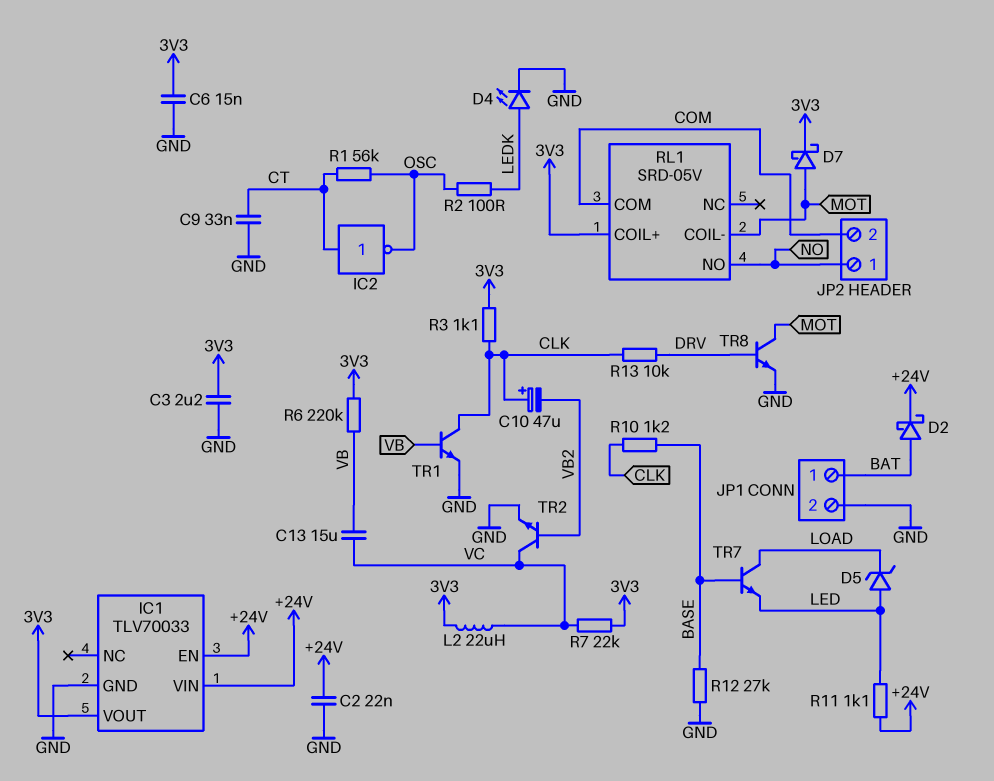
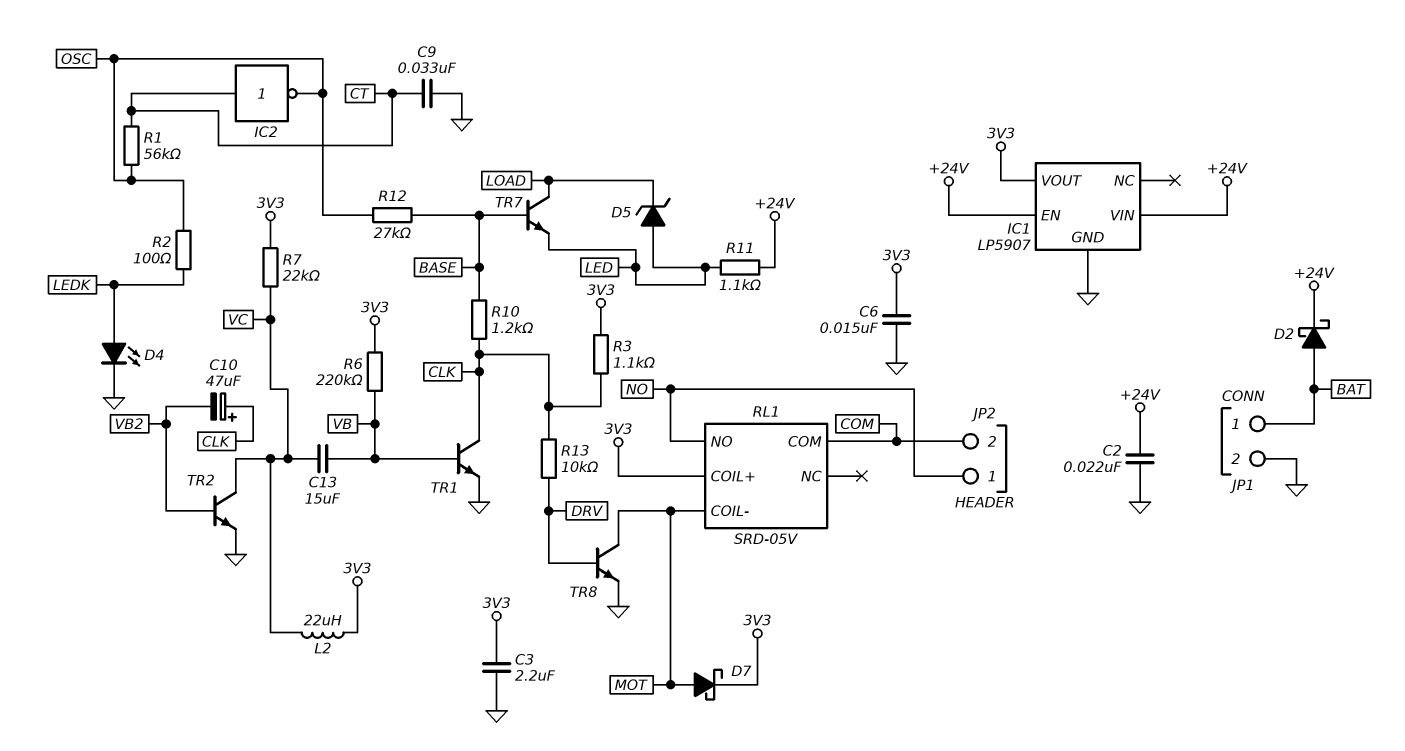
IC1: TLV70033 -> LP5907
R12: 27k (BASE, GND) -> 27k (BASE, OSC)

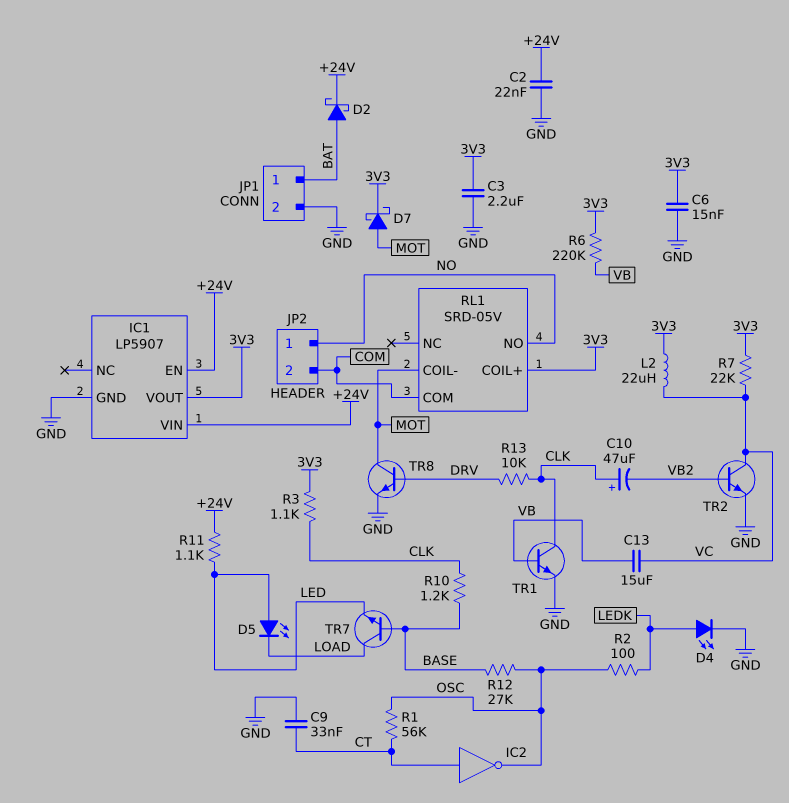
D5: zener (A LED, K LOAD) -> LED (A LED, K LOAD)

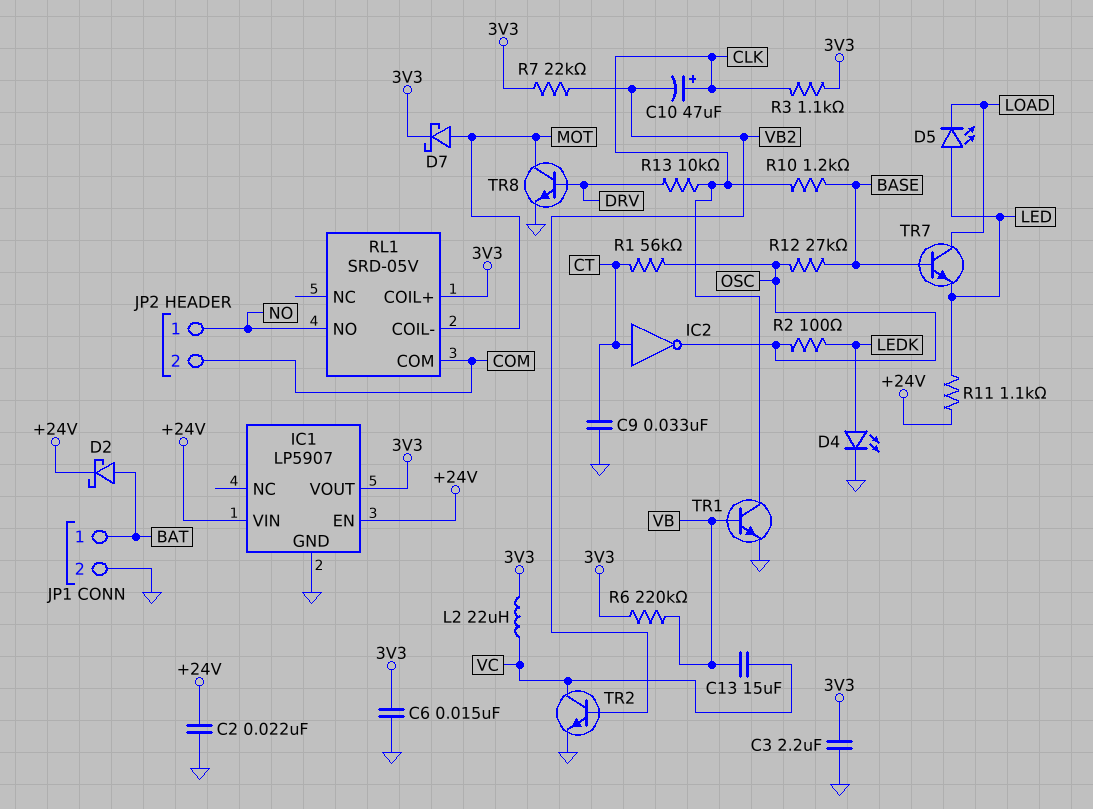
R7: 22k (3V3, VC) -> 22k (3V3, VB2)

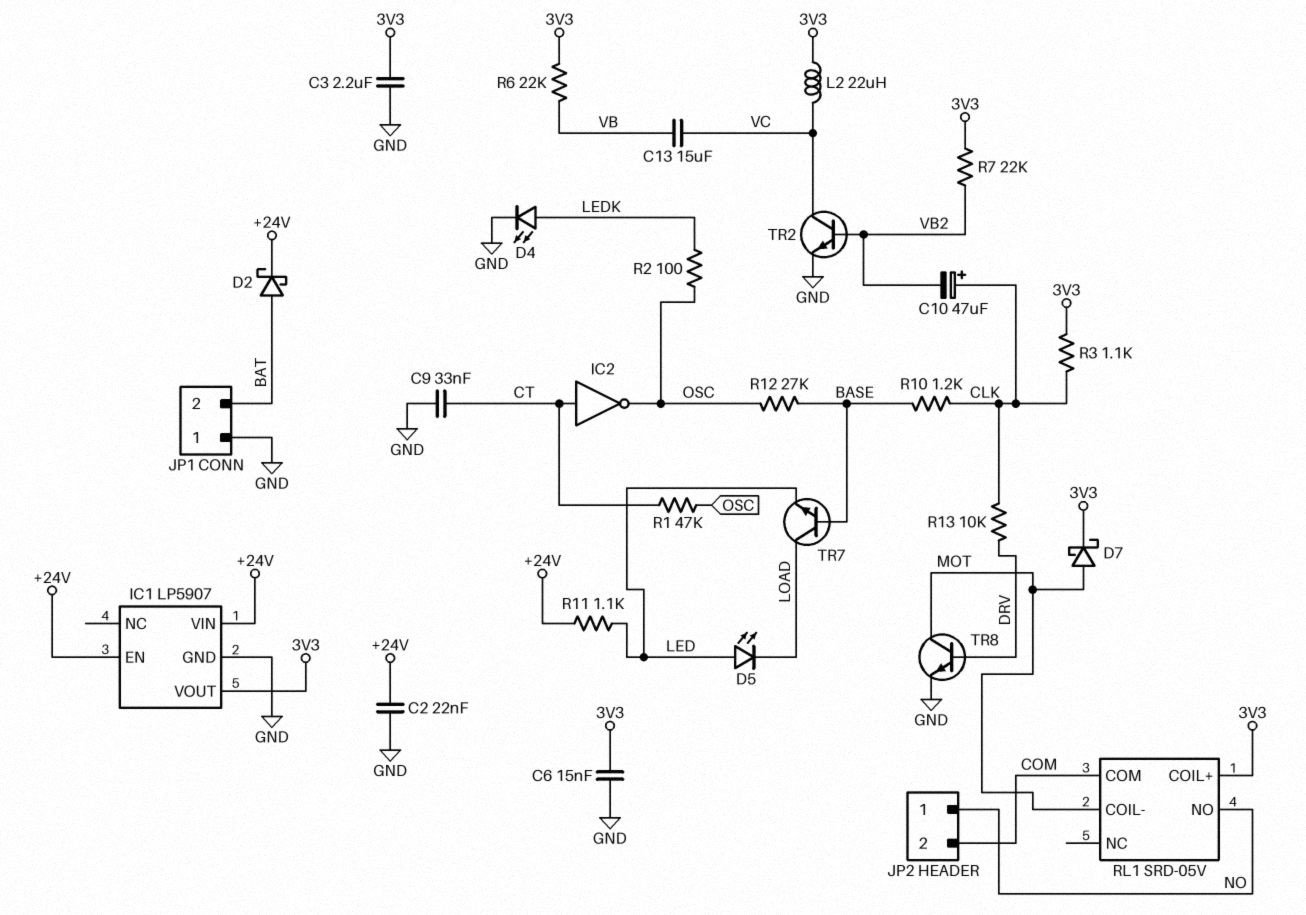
JP1 pin 1: BAT -> GND
JP1 pin 2: GND -> BAT
R1: 56k (CT, OSC) -> 47k (CT, OSC)
R6: 220k (3V3, VB) -> 22k (3V3, VB)
TR1: NPN (B VB, C CLK, E GND) -> none

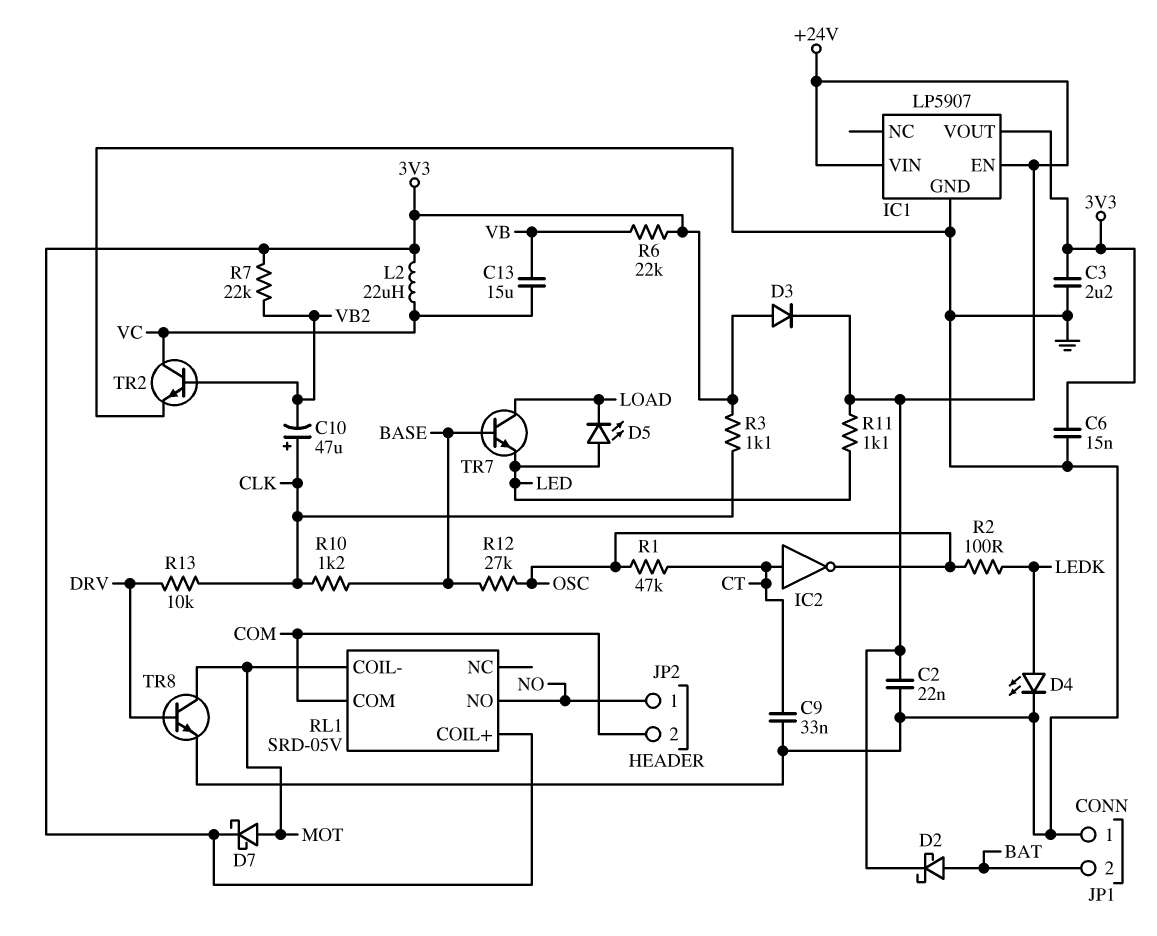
D3: none -> diode (A 3V3, K +24V)

